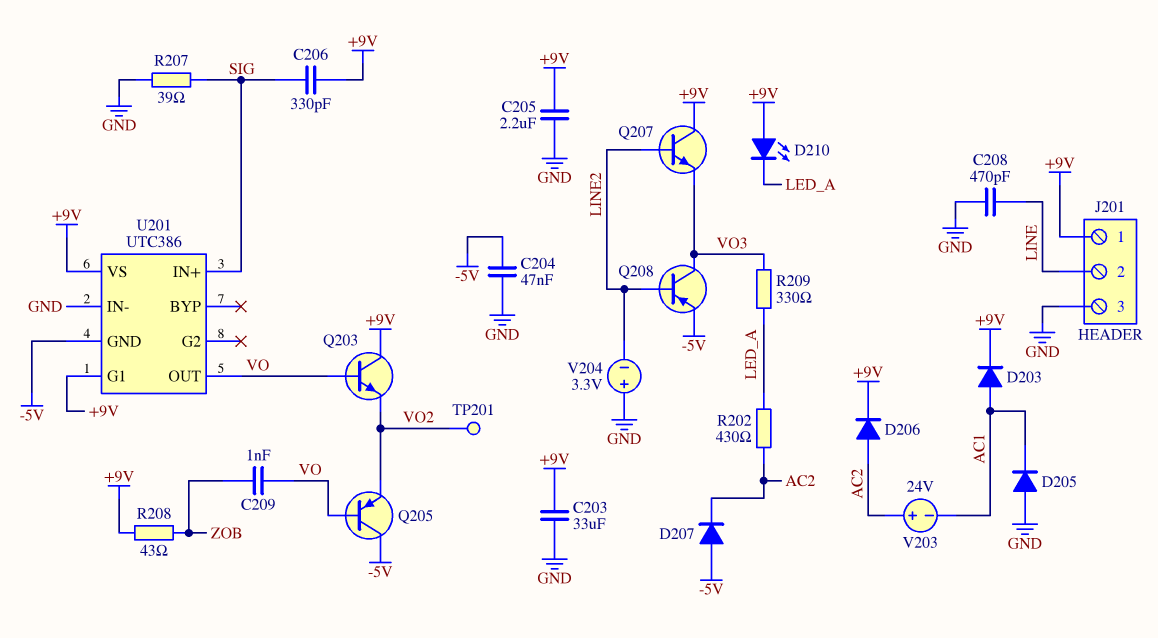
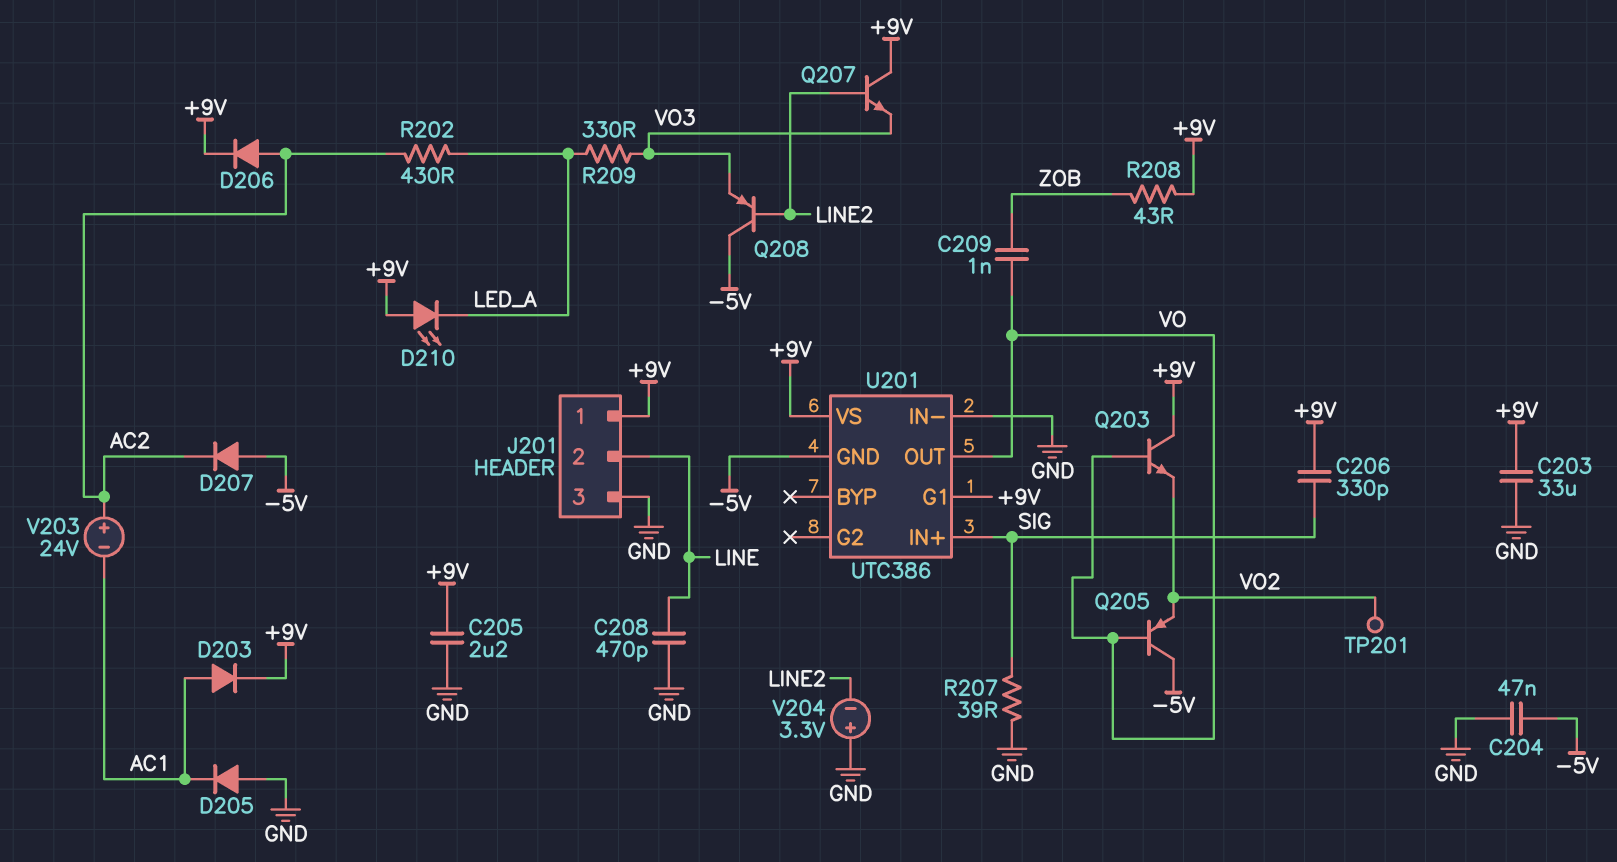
Q208: PNP (B LINE2, C VO3, E -5V) -> PNP (B LINE2, C -5V, E VO3)

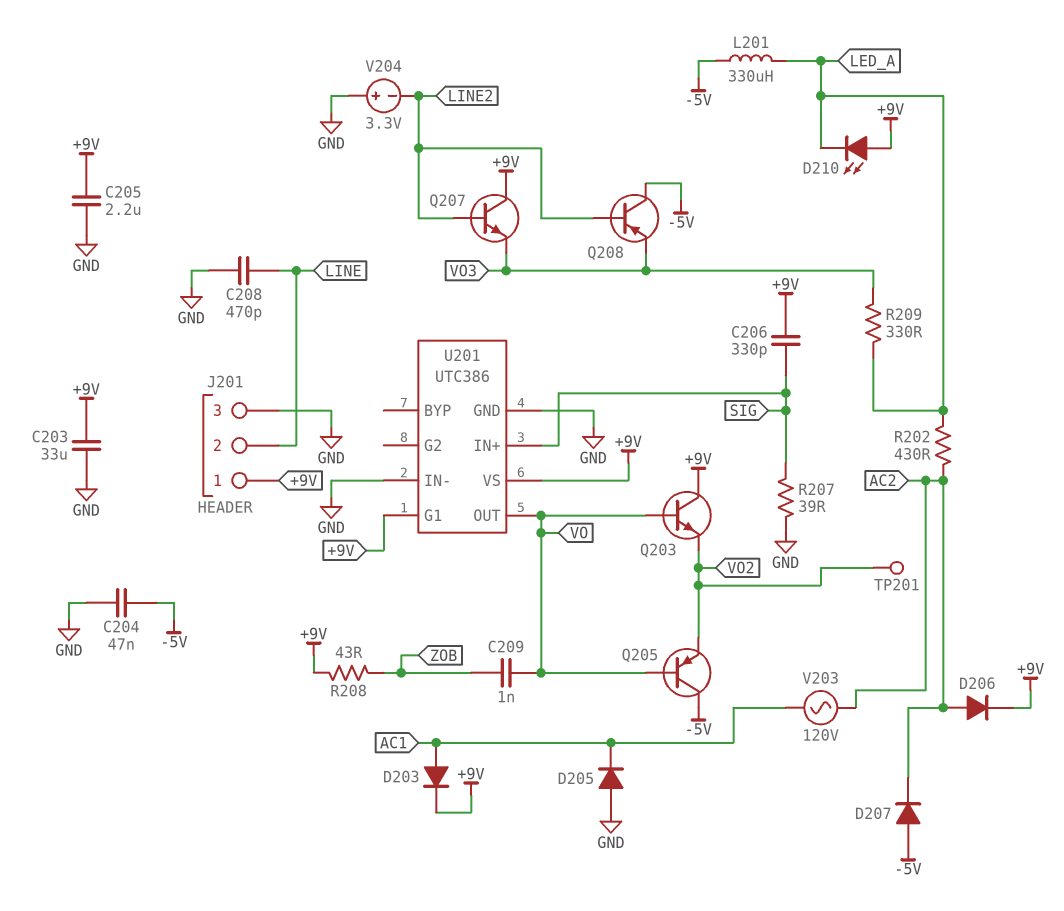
L201: none -> 330uH (-5V, LED_A)
U201 pin GND: -5V -> GND
V203: 24V (plus AC2, minus AC1) -> AC 120V (AC1, AC2)

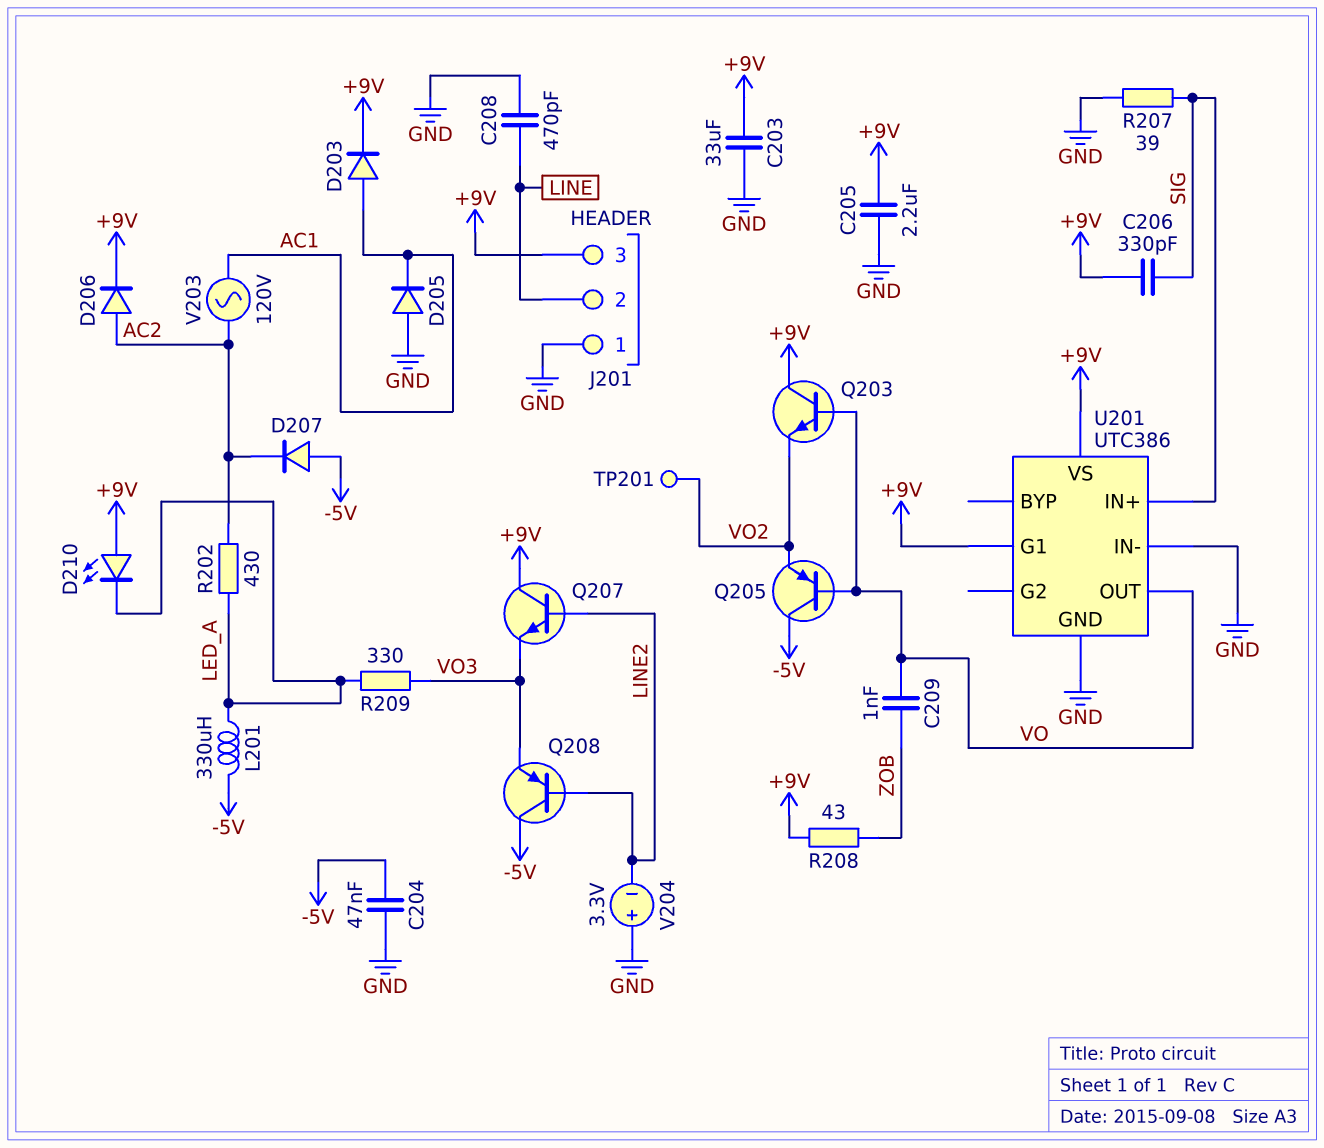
J201 pin 1: +9V -> GND
J201 pin 3: GND -> +9V

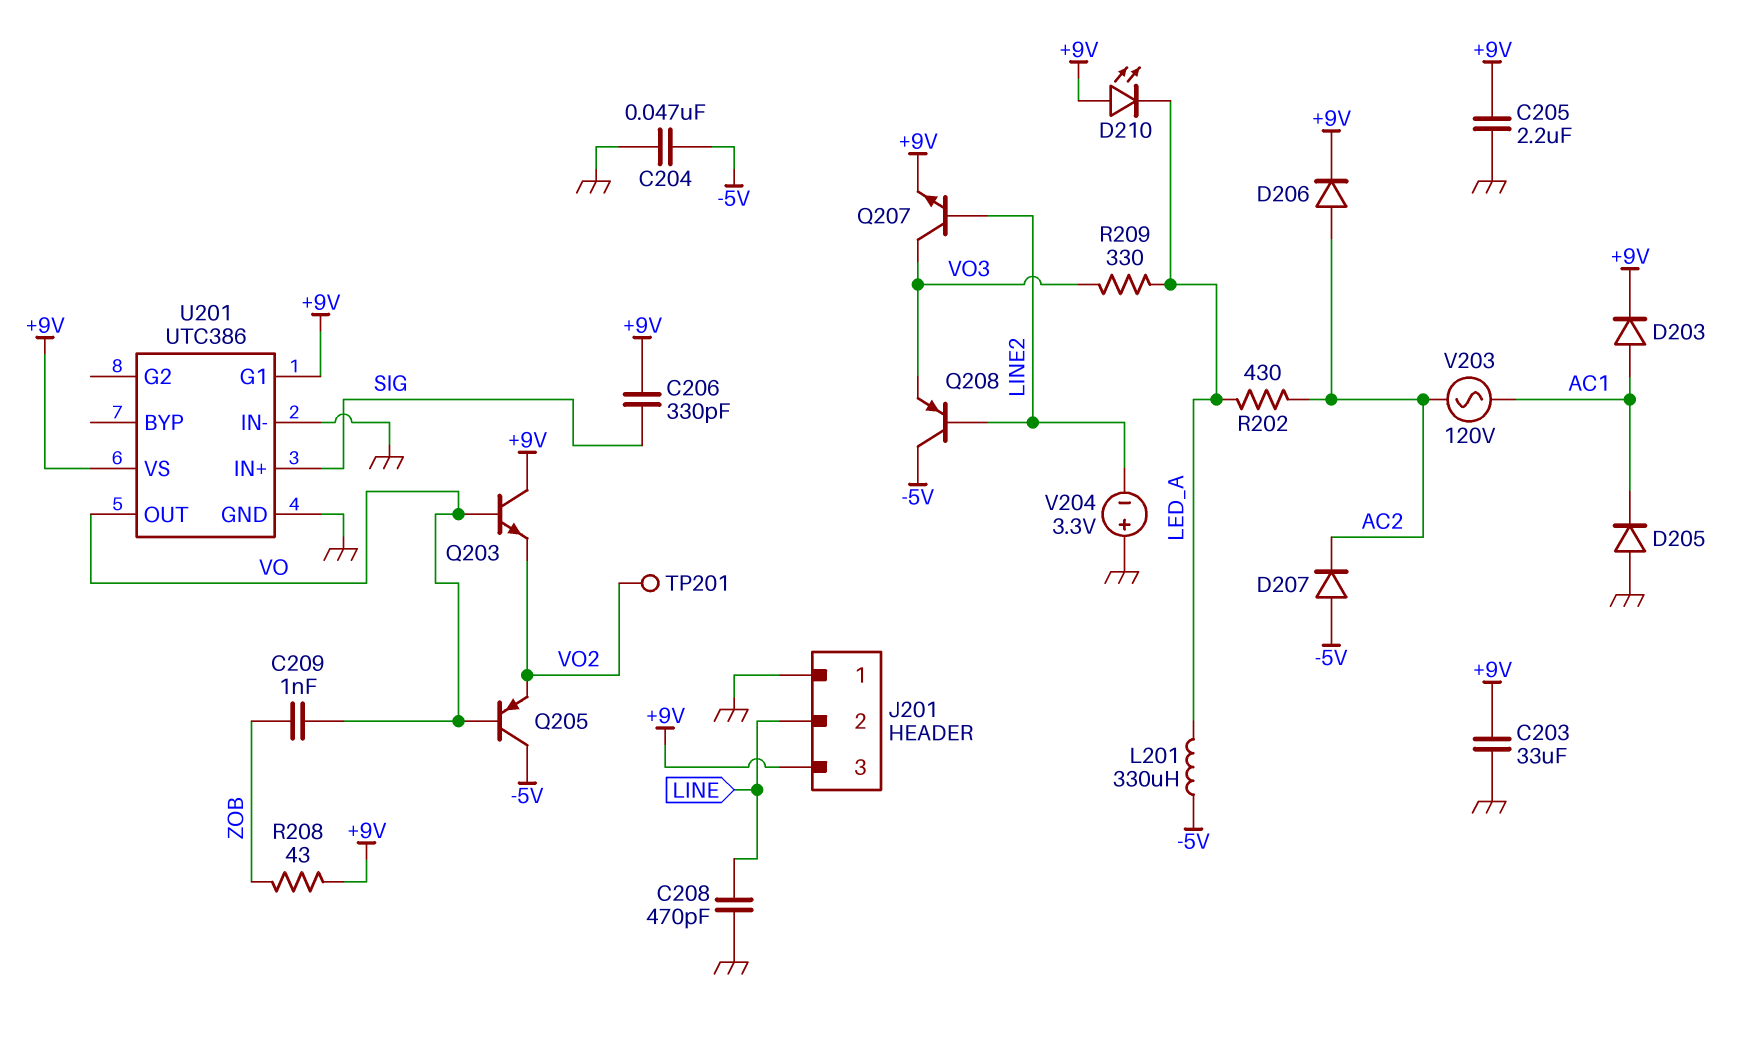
Q207: NPN (B LINE2, C +9V, E VO3) -> NPN (B LINE2, C VO3, E +9V)
R207: 39 (GND, SIG) -> none

